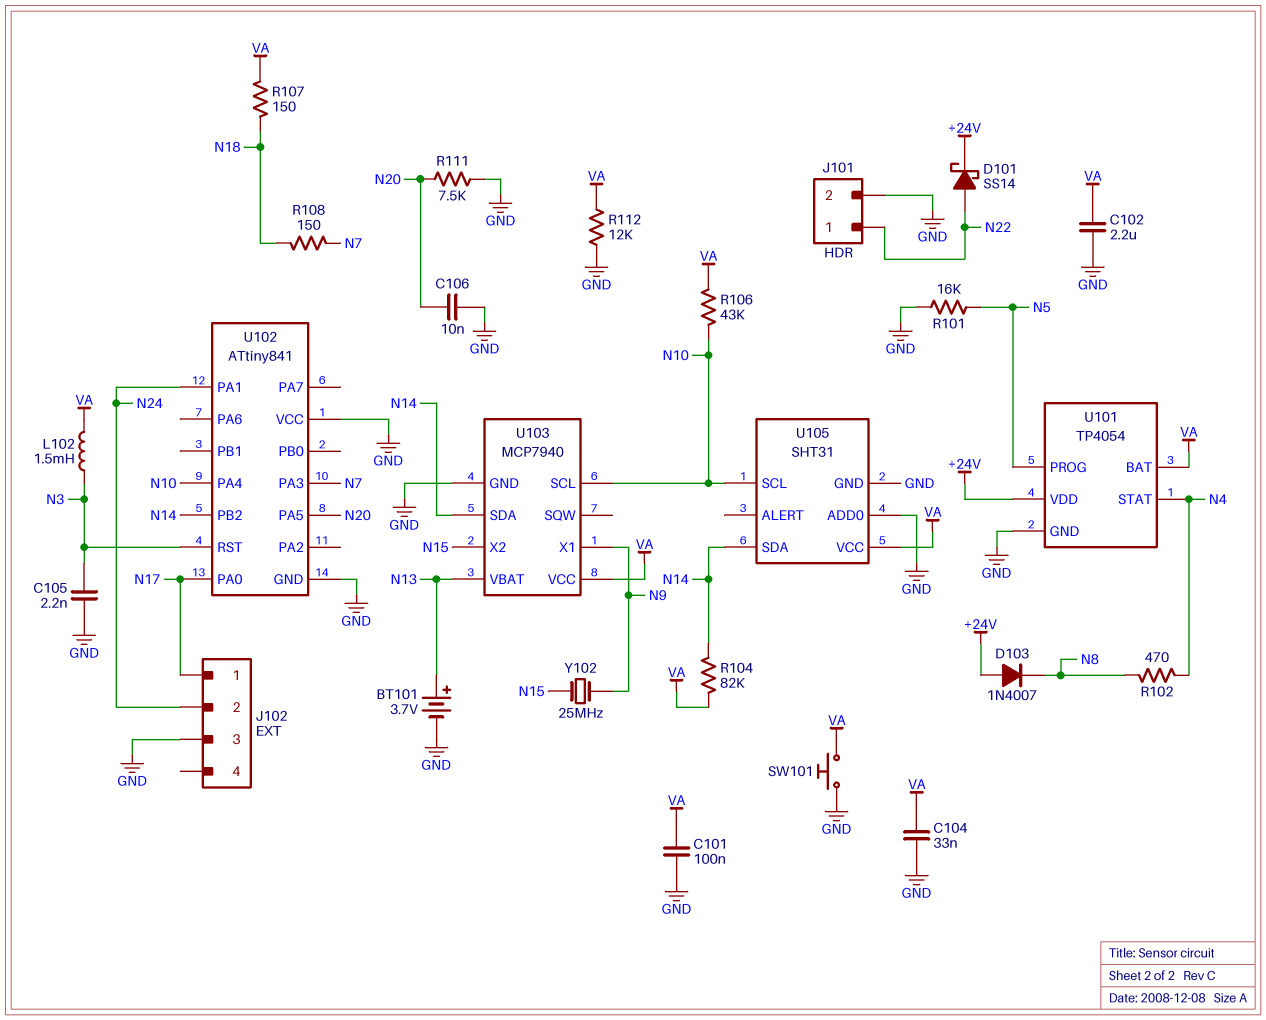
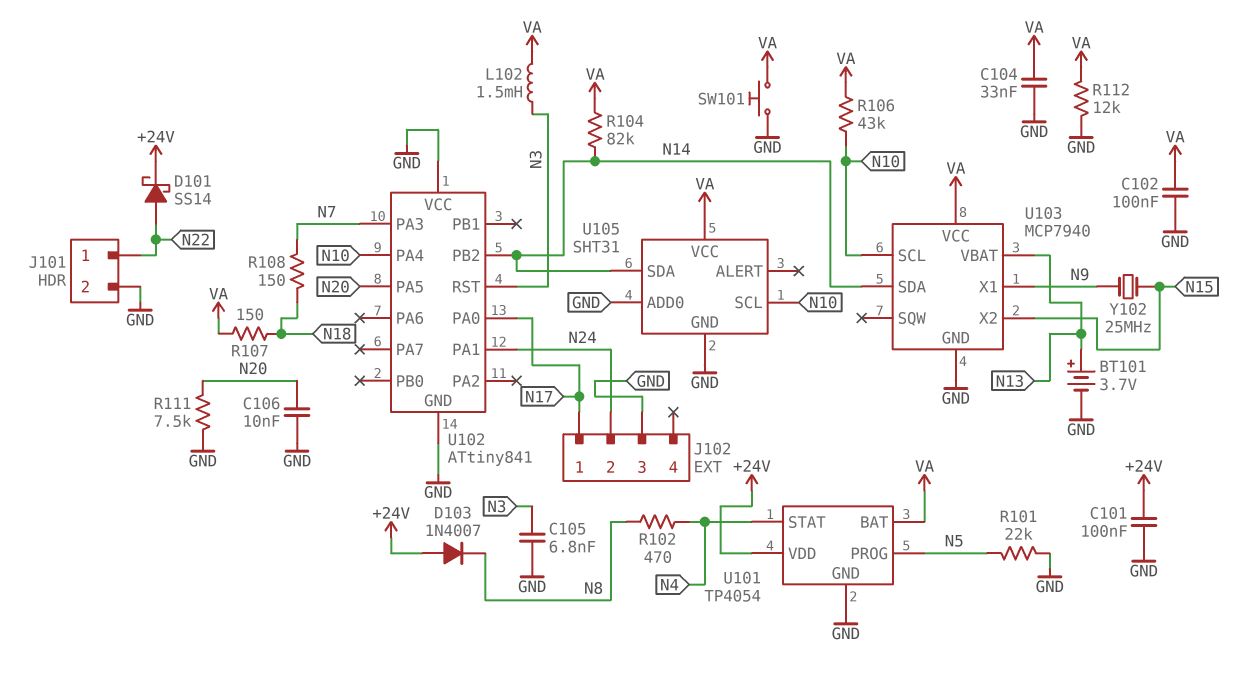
C101: 100nF (GND, VA) -> 100nF (+24V, GND)
C102: 2.2uF (GND, VA) -> 100nF (GND, VA)
C105: 2.2nF (GND, N3) -> 6.8nF (GND, N3)
R101: 16k (GND, N5) -> 22k (GND, N5)

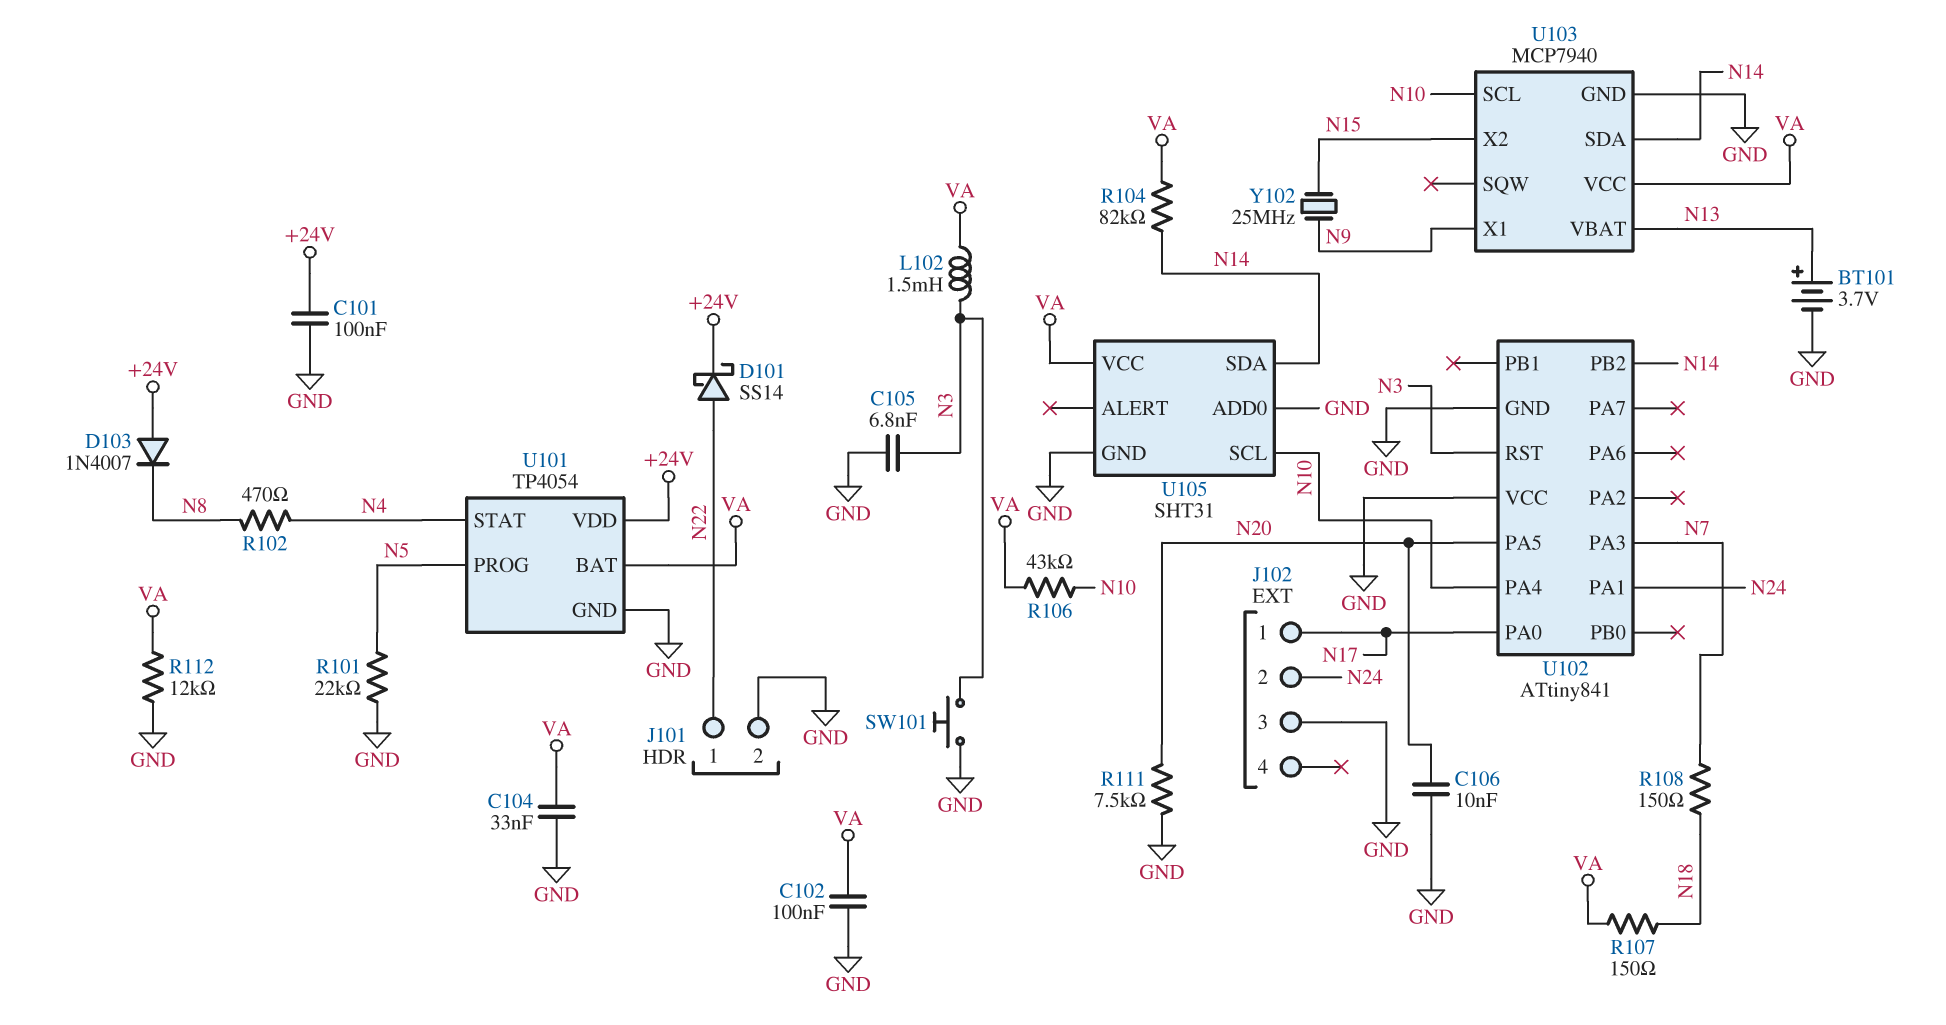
SW101: button (GND, VA) -> button (GND, N3)

